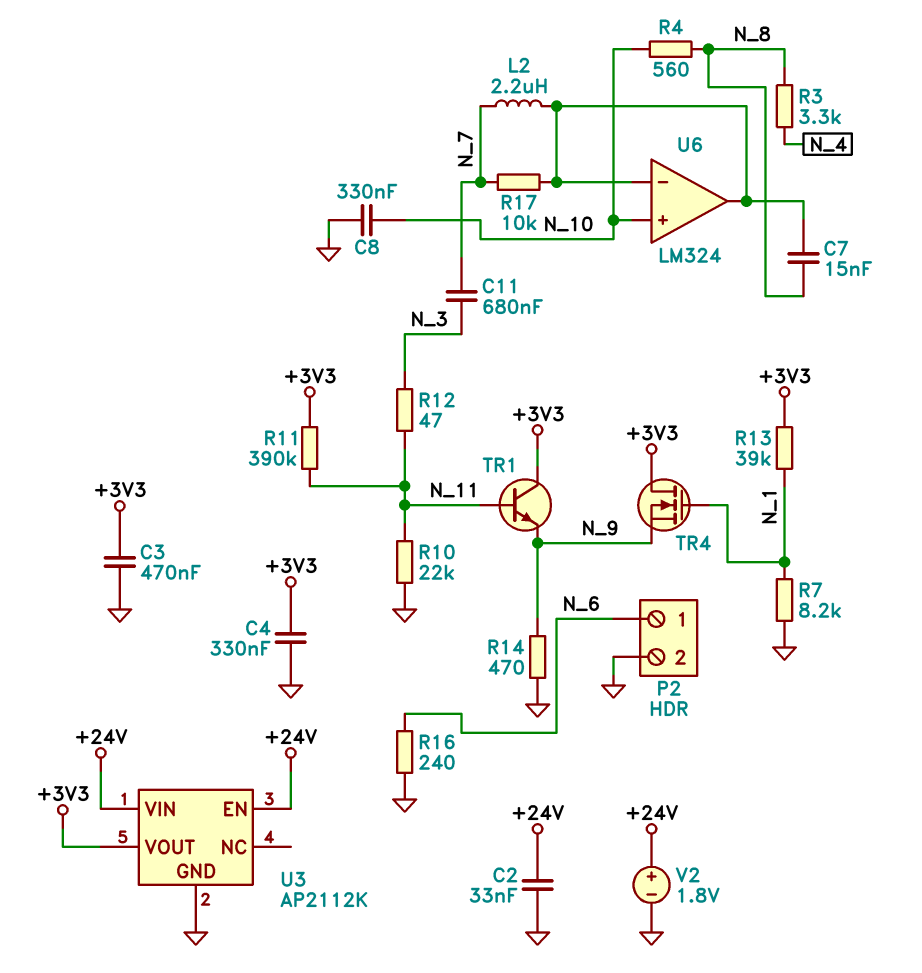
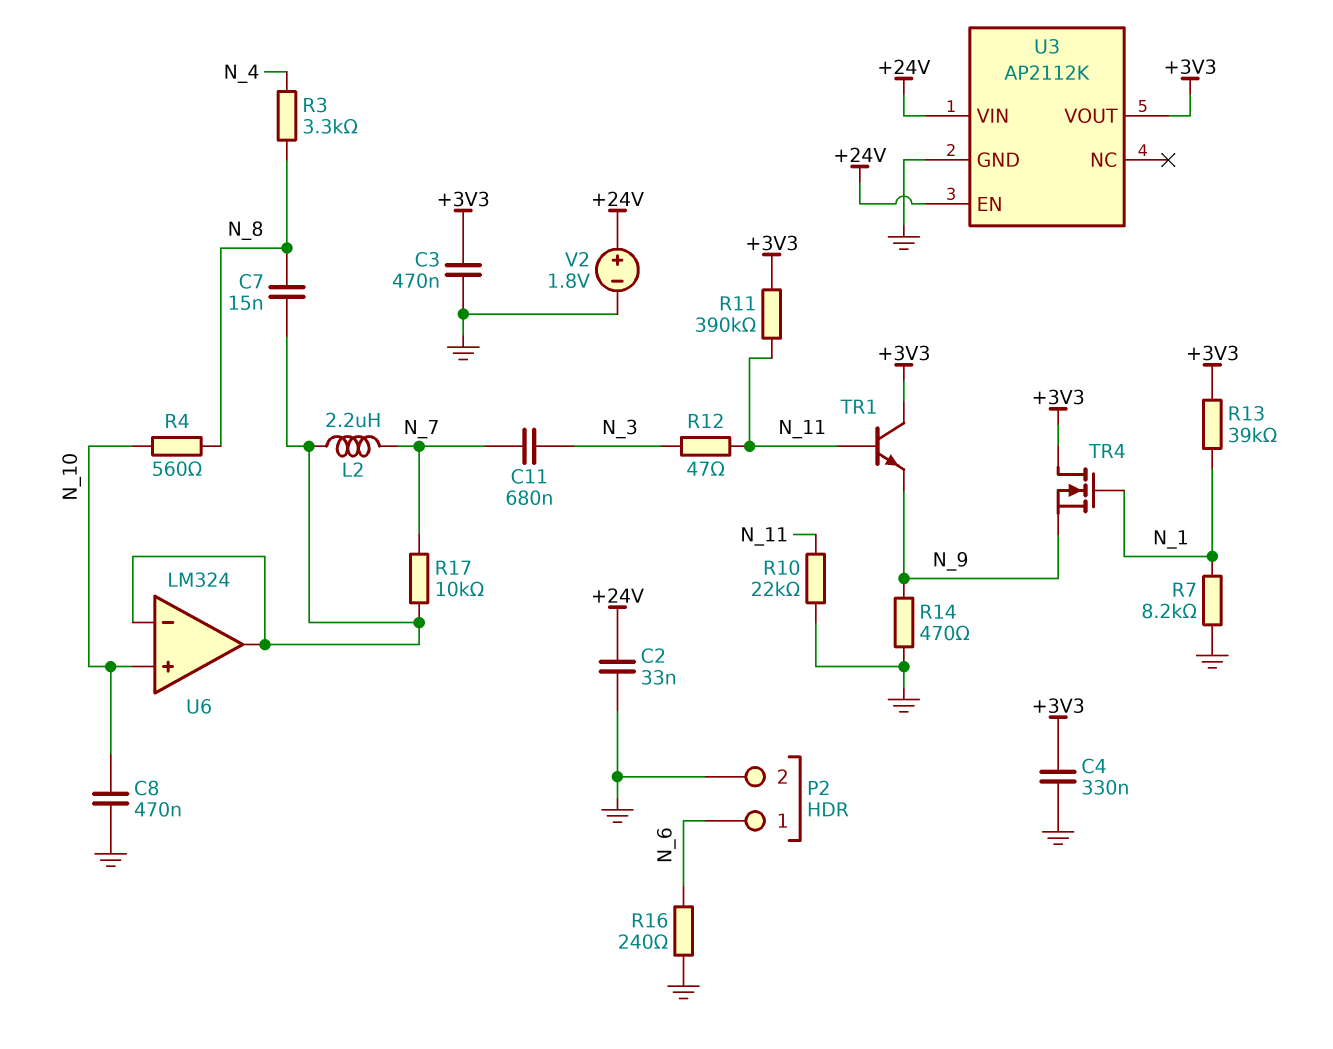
C8: 330nF (GND, N_10) -> 470nF (GND, N_10)

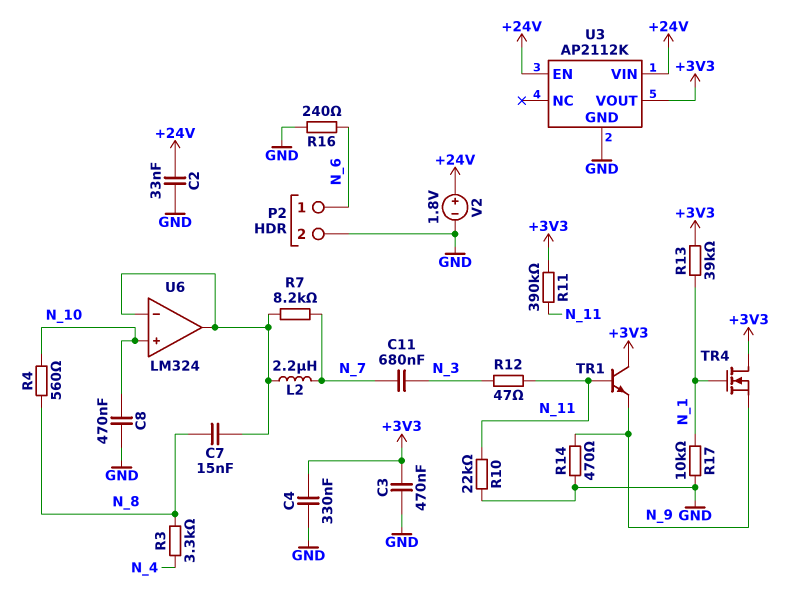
R7: 8.2k (GND, N_1) -> 8.2k (N_7, U6/in-)
R17: 10k (N_7, U6/in-) -> 10k (GND, N_1)

